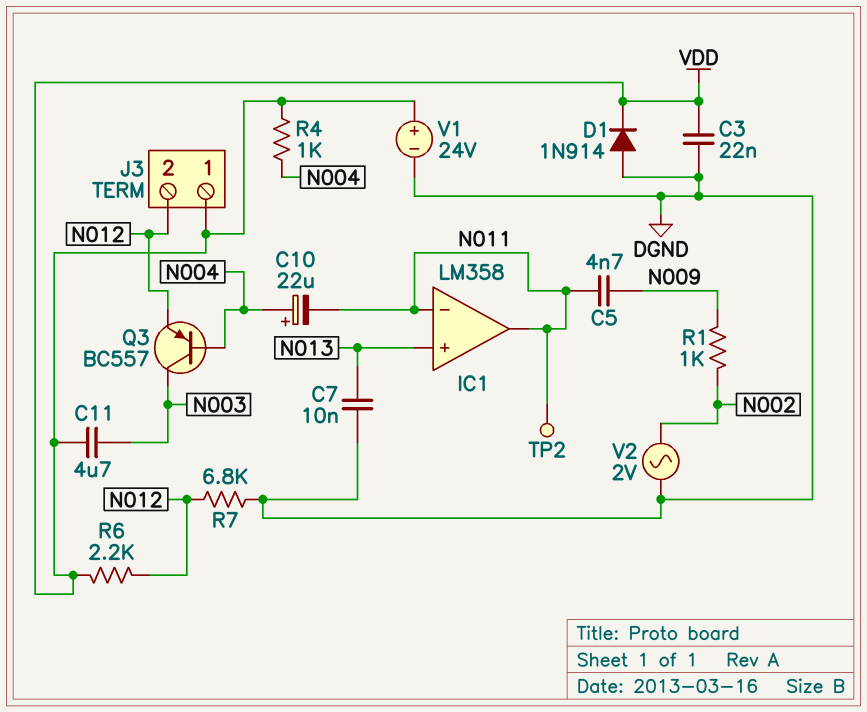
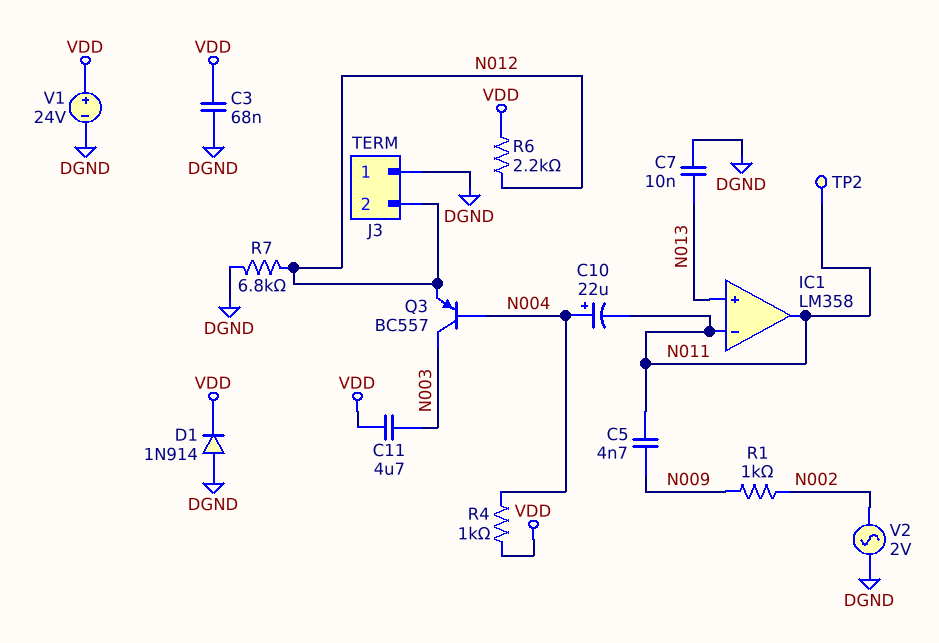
C3: 22nF (DGND, VDD) -> 68nF (DGND, VDD)
J3 pin 1: VDD -> DGND

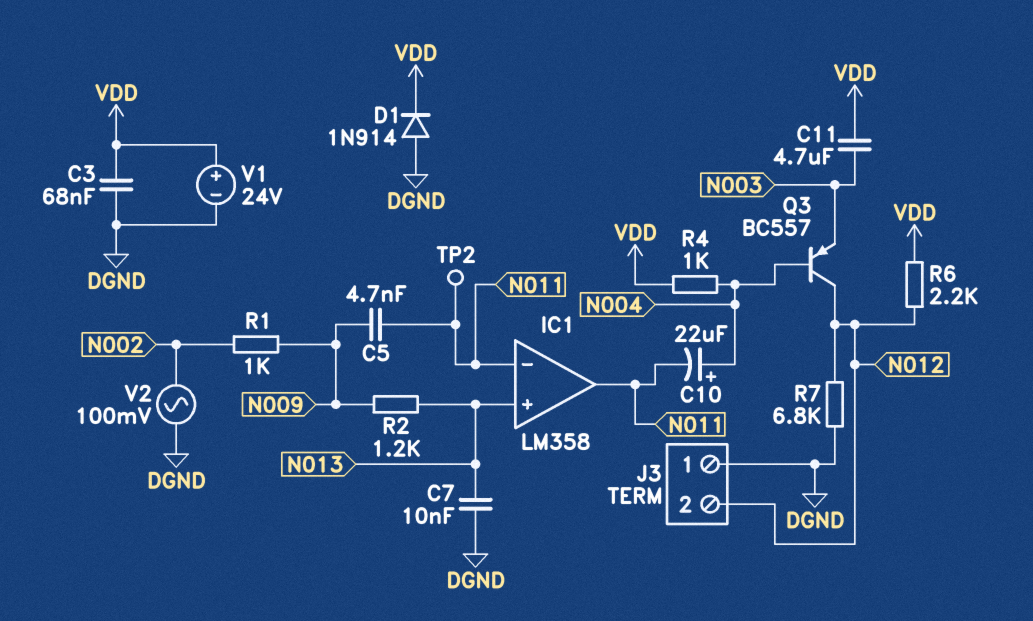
Q3: PNP BC557 (B N004, C N003, E N012) -> PNP BC557 (B N004, C N012, E N003)
R2: none -> 1.2k (N009, N013)
V2: AC 2V (DGND, N002) -> AC 100mV (DGND, N002)

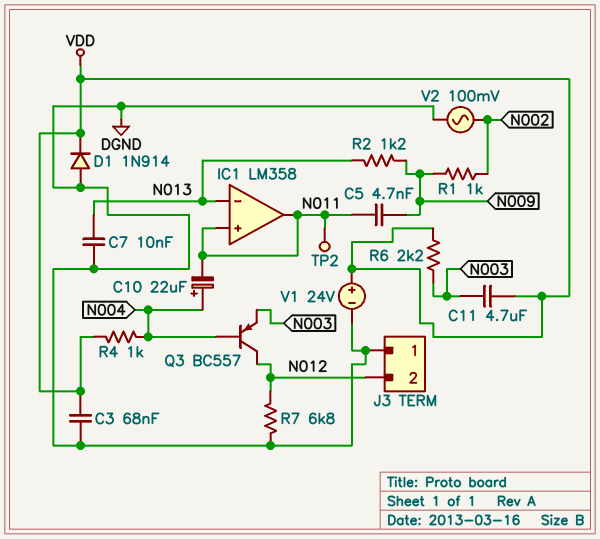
IC1 pin in+: N013 -> N011
IC1 pin in-: N011 -> N013
R6: 2.2k (N012, VDD) -> 2.2k (N003, VDD)

